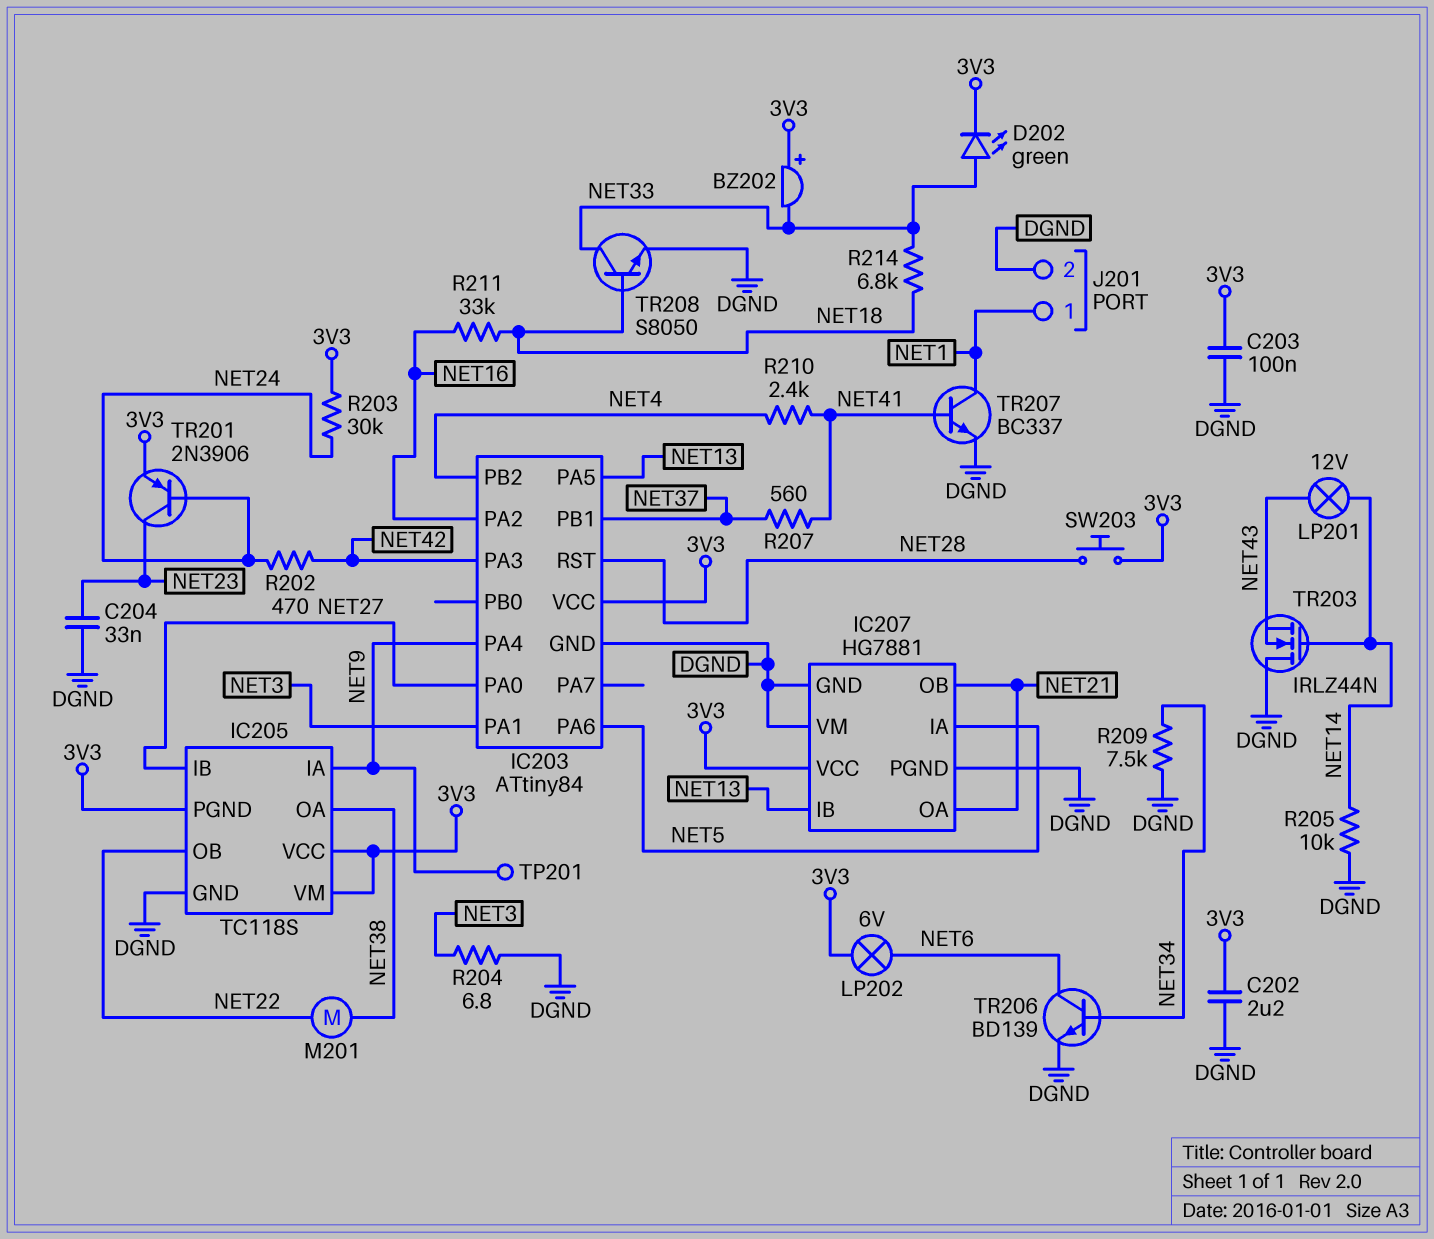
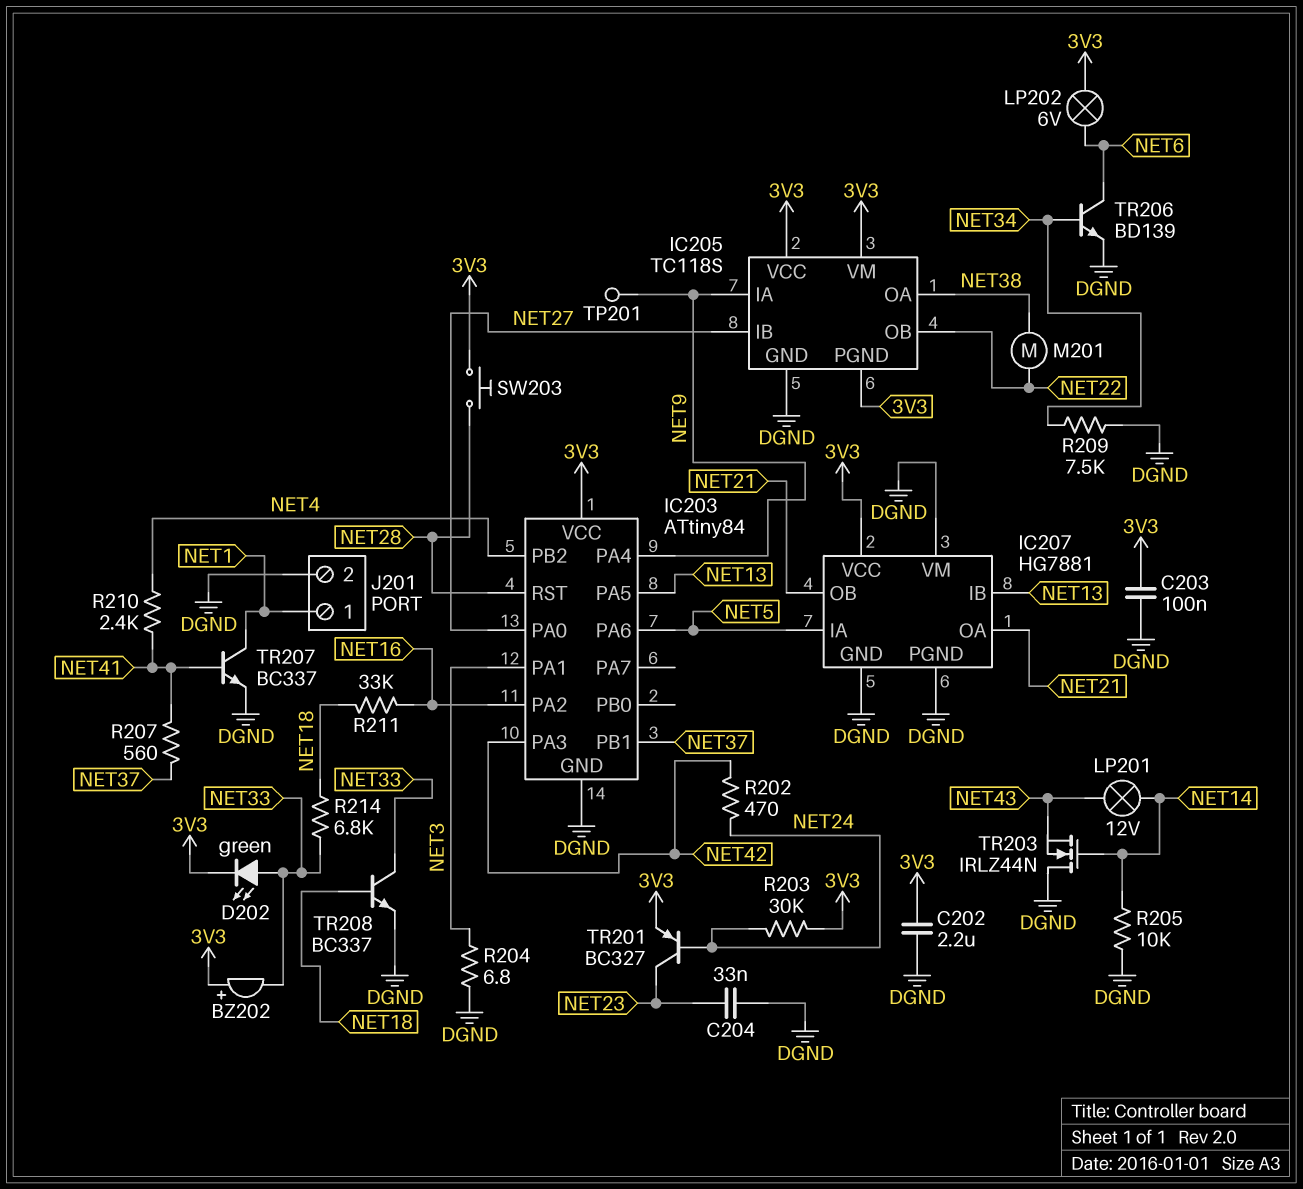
TR201: PNP 2N3906 (B NET24, C NET23, E 3V3) -> PNP BC327 (B NET24, C NET23, E 3V3)
TR208: NPN S8050 (B NET18, C NET33, E DGND) -> NPN BC337 (B NET18, C NET33, E DGND)

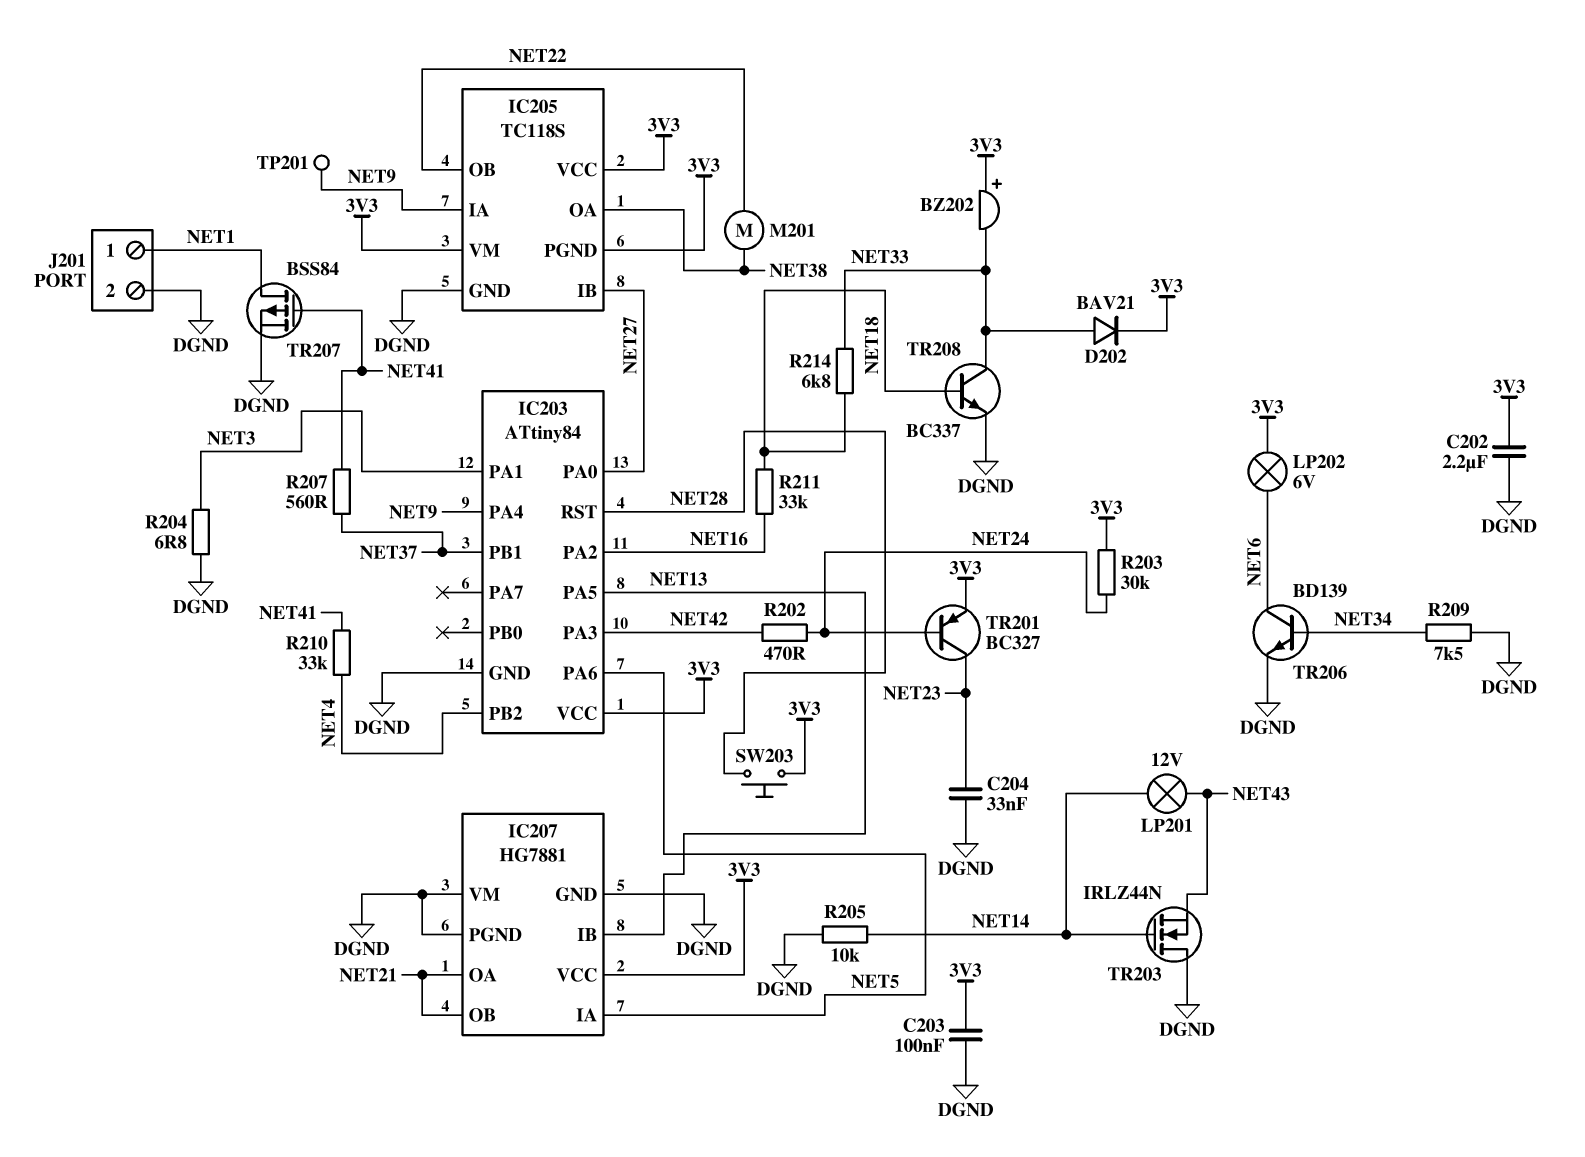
D202: LED green (A NET33, K 3V3) -> diode BAV21 (A NET33, K 3V3)
R210: 2.4k (NET4, NET41) -> 33k (NET4, NET41)
TR207: NPN BC337 (B NET41, C NET1, E DGND) -> PMOS BSS84 (G NET41, D NET1, S DGND)

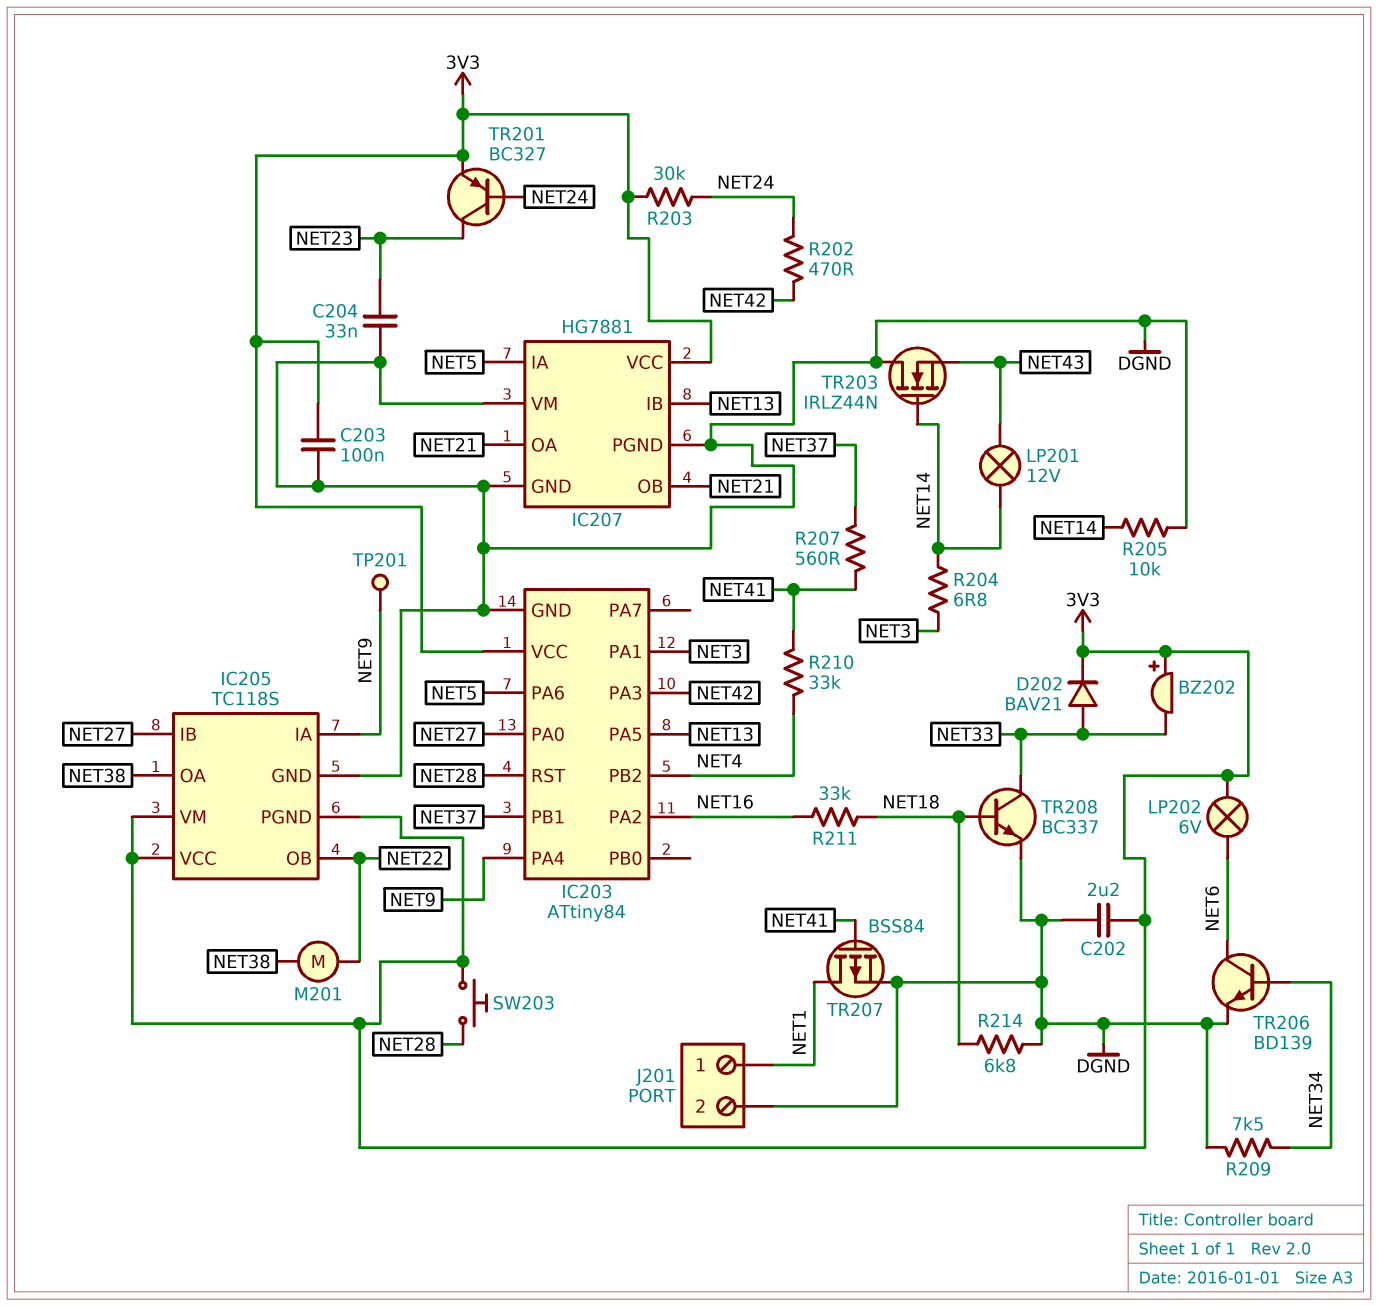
R204: 6.8 (DGND, NET3) -> 6.8 (NET3, NET14)
R214: 6.8k (NET18, NET33) -> 6.8k (DGND, NET18)

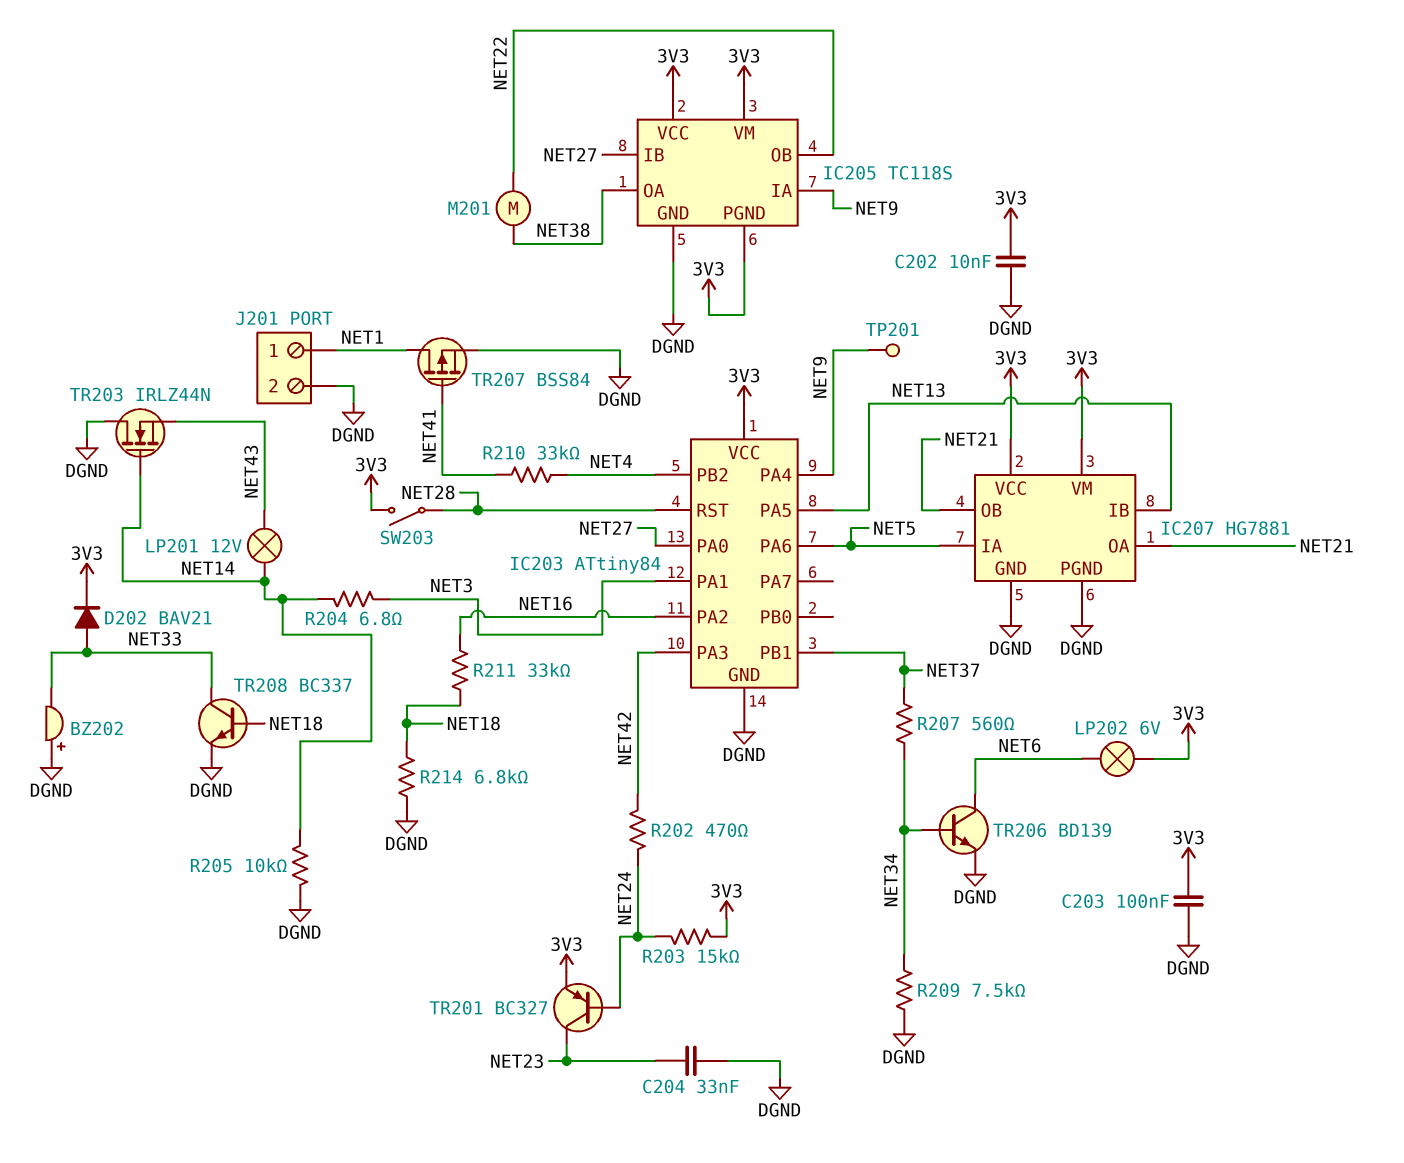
BZ202: buzzer (plus 3V3, minus NET33) -> buzzer (plus DGND, minus NET33)
C202: 2.2uF (3V3, DGND) -> 10nF (3V3, DGND)
IC207 pin VM: DGND -> 3V3
R203: 30k (3V3, NET24) -> 15k (3V3, NET24)
R207: 560 (NET37, NET41) -> 560 (NET34, NET37)
SW203: button (3V3, NET28) -> switch (3V3, NET28)

